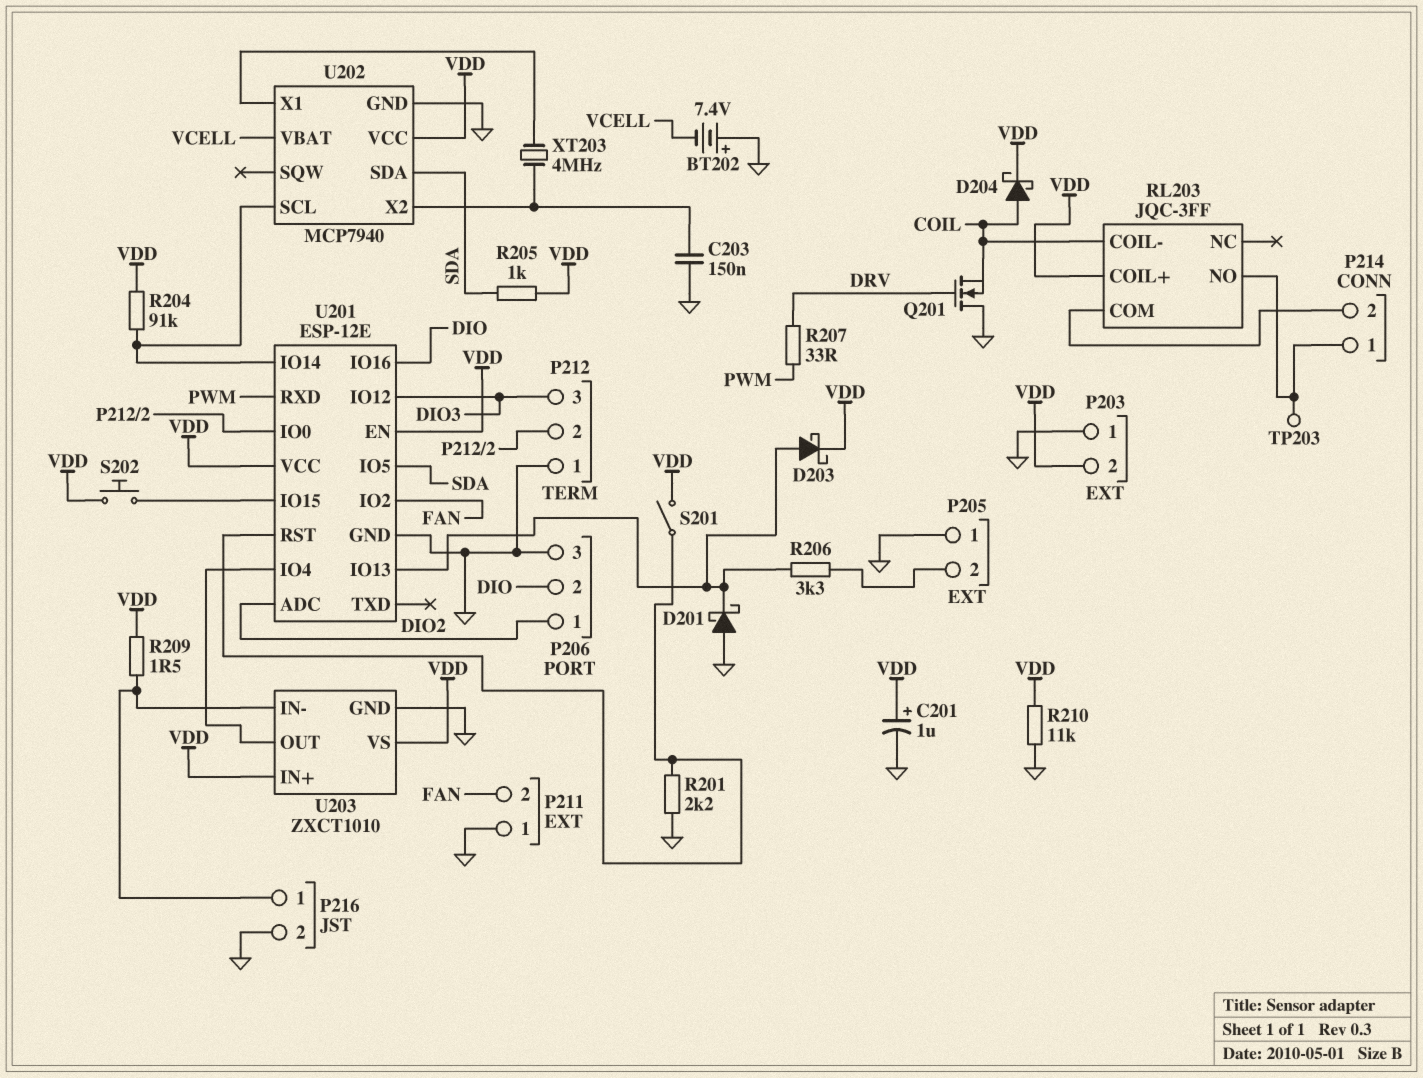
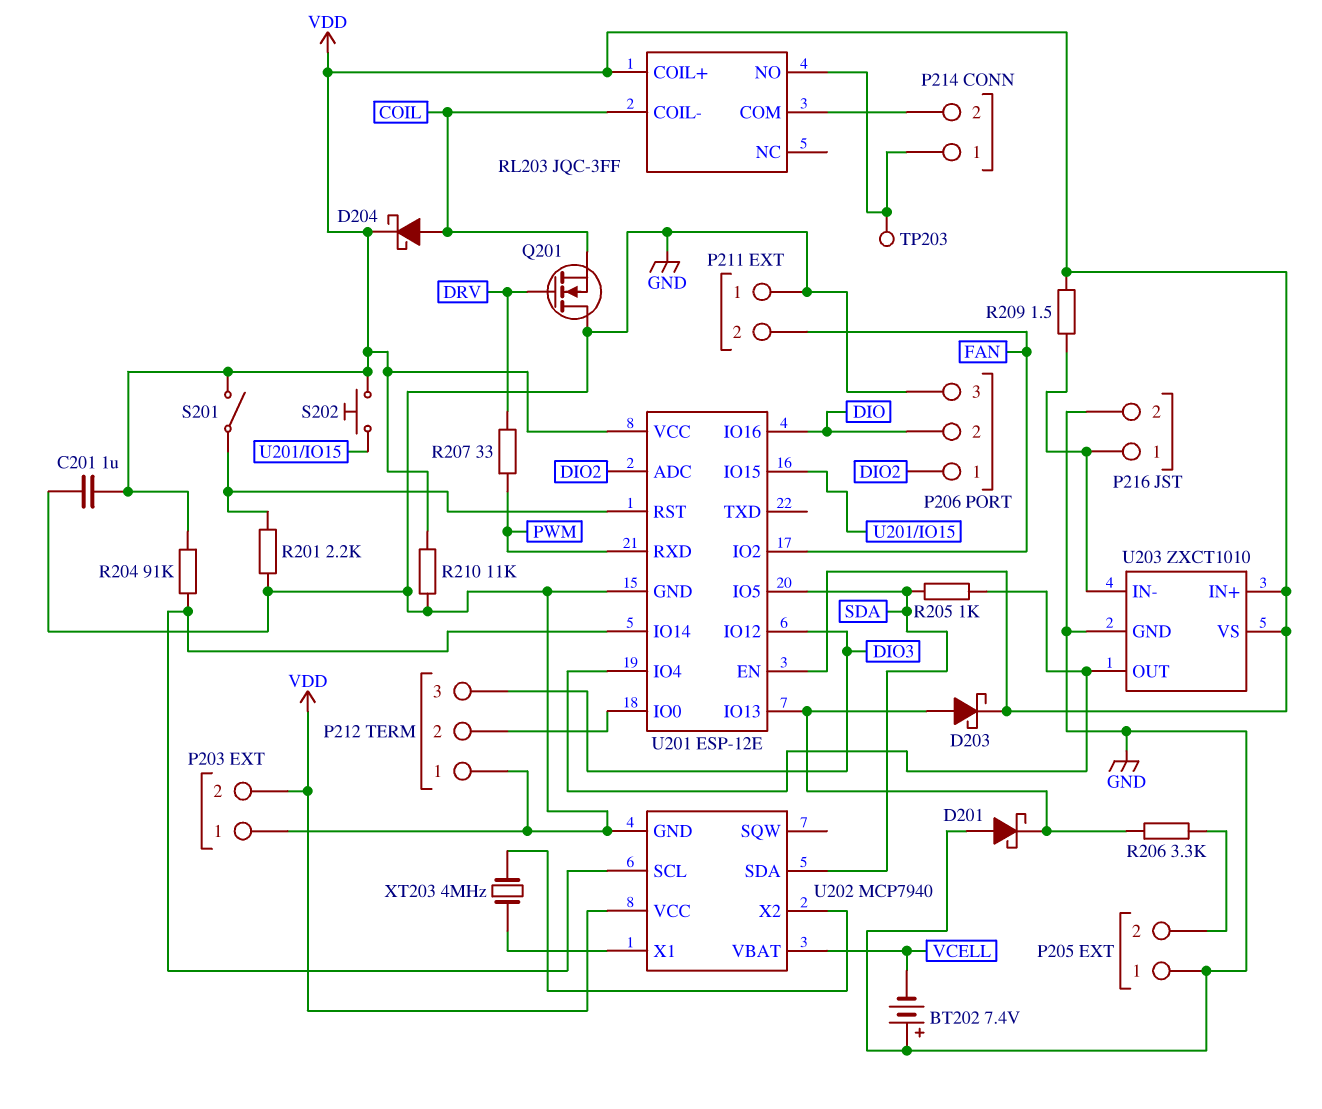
C201: 1uF (plus VDD, minus GND) -> 1uF (GND, VDD)
C203: 150nF (GND, U202/X2) -> none
R205: 1k (SDA, VDD) -> 1k (SDA, U201/IO4)

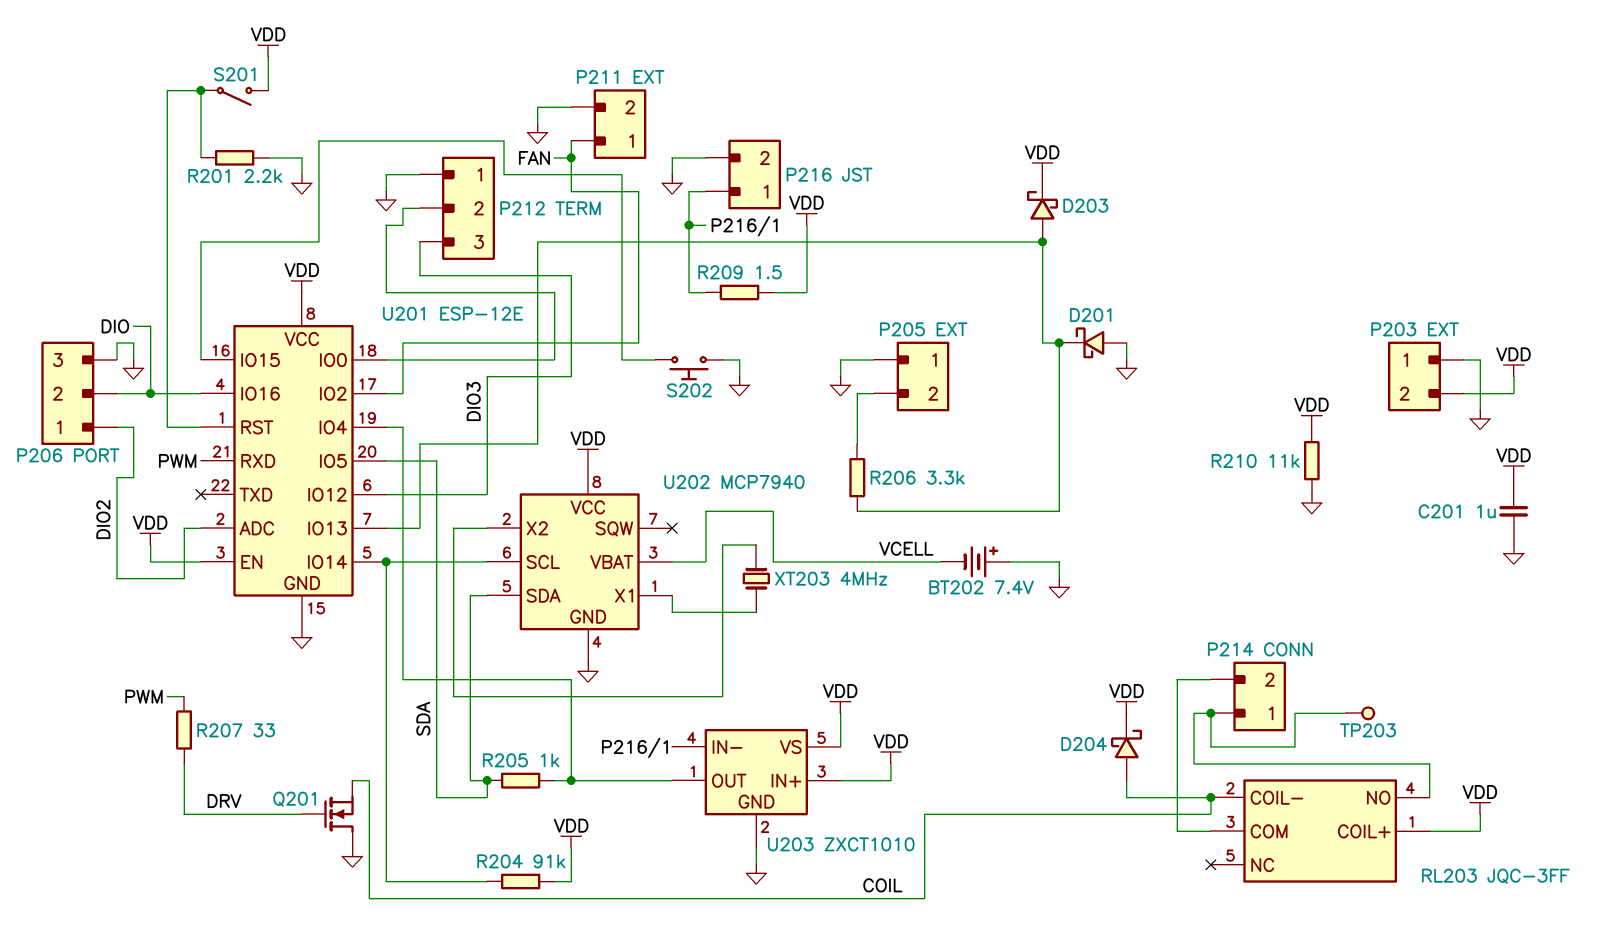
P211 pin 1: GND -> FAN
P211 pin 2: FAN -> GND
S202: button (U201/IO15, VDD) -> button (GND, U201/IO15)

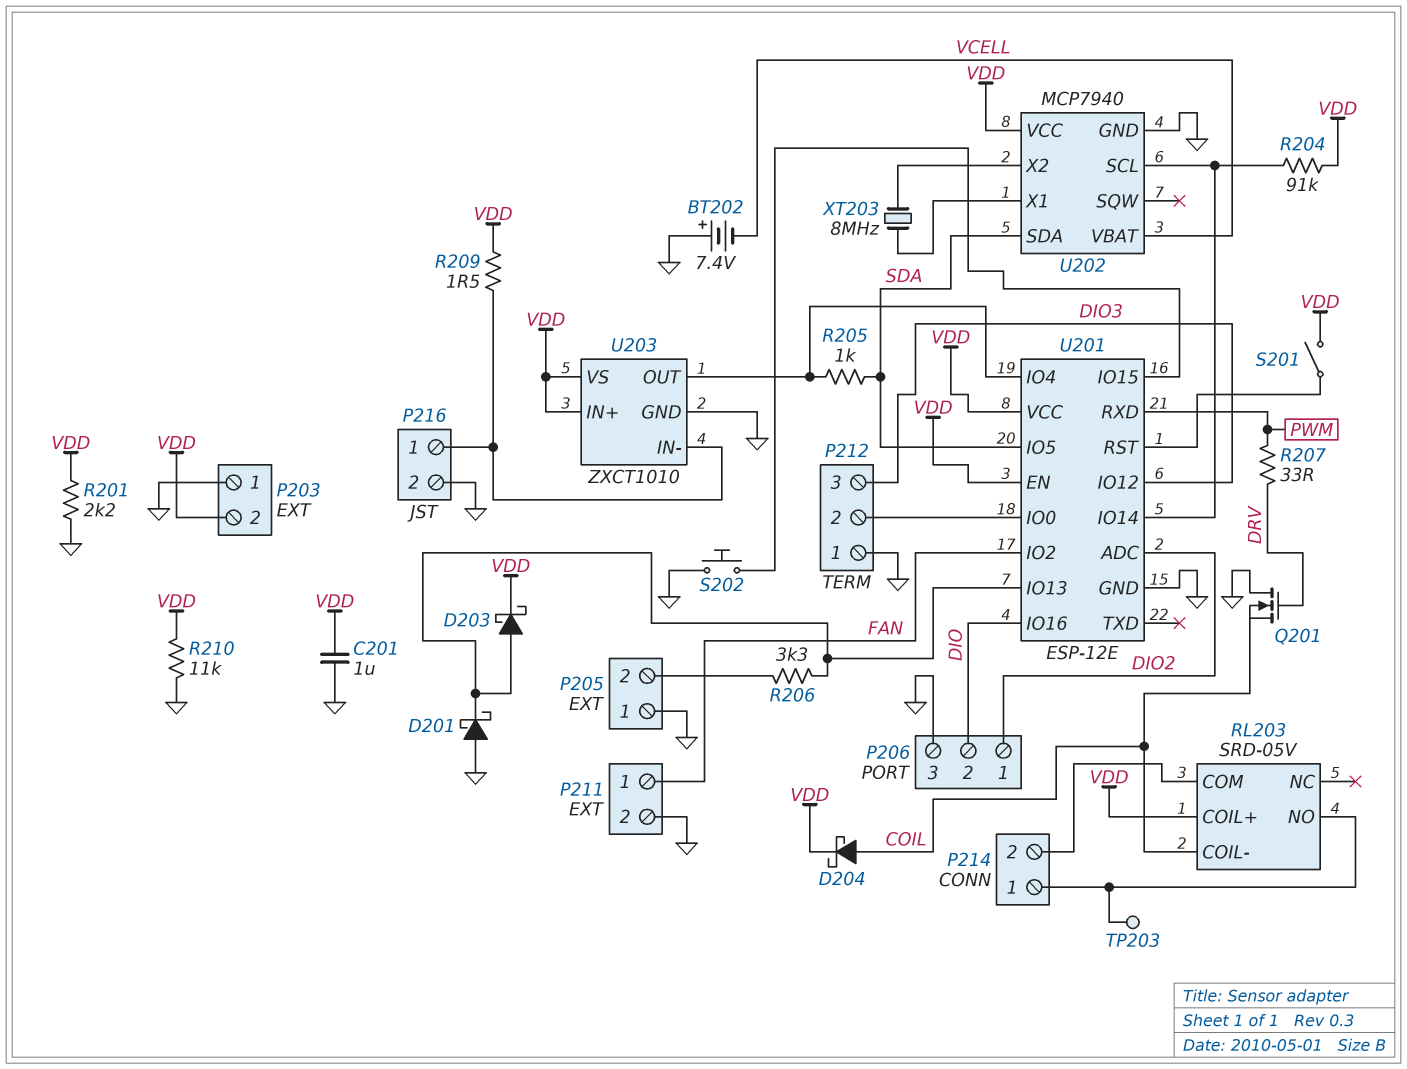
R201: 2.2k (GND, U201/RST) -> 2.2k (GND, VDD)
RL203: JQC-3FF -> SRD-05V
XT203: 4MHz (U202/X1, U202/X2) -> 8MHz (U202/X1, U202/X2)

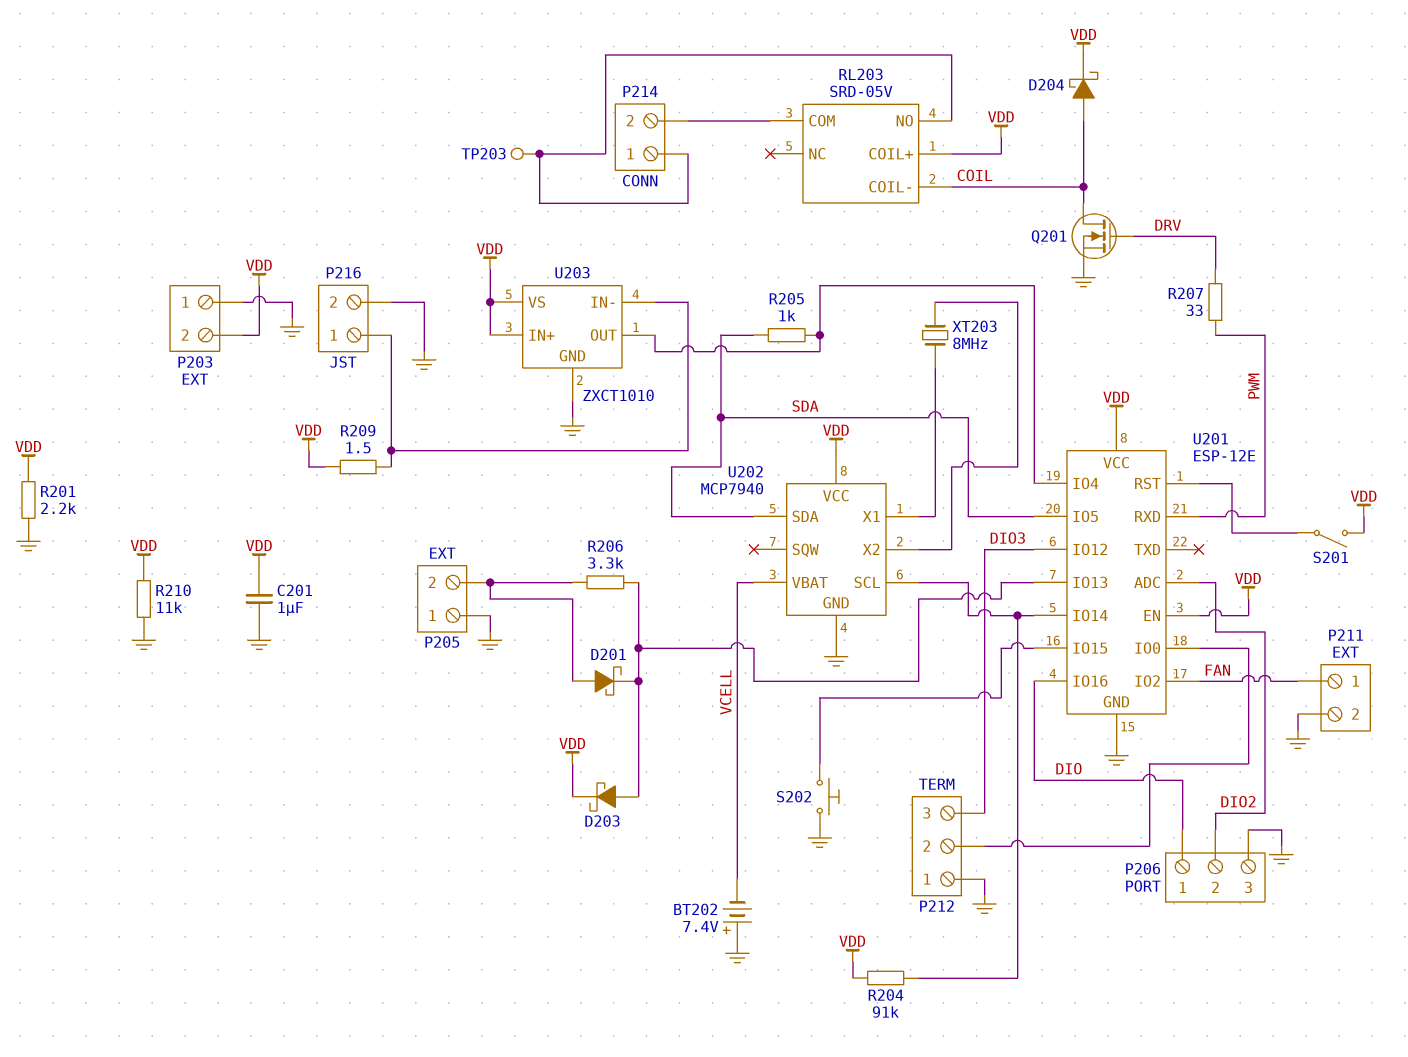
D201: schottky (A GND, K U201/IO13) -> schottky (A P205/2, K U201/IO13)
P206 pin 1: DIO2 -> DIO
P206 pin 2: DIO -> DIO2
Q201: NMOS (G DRV, D GND, S COIL) -> NMOS (G DRV, D COIL, S GND)

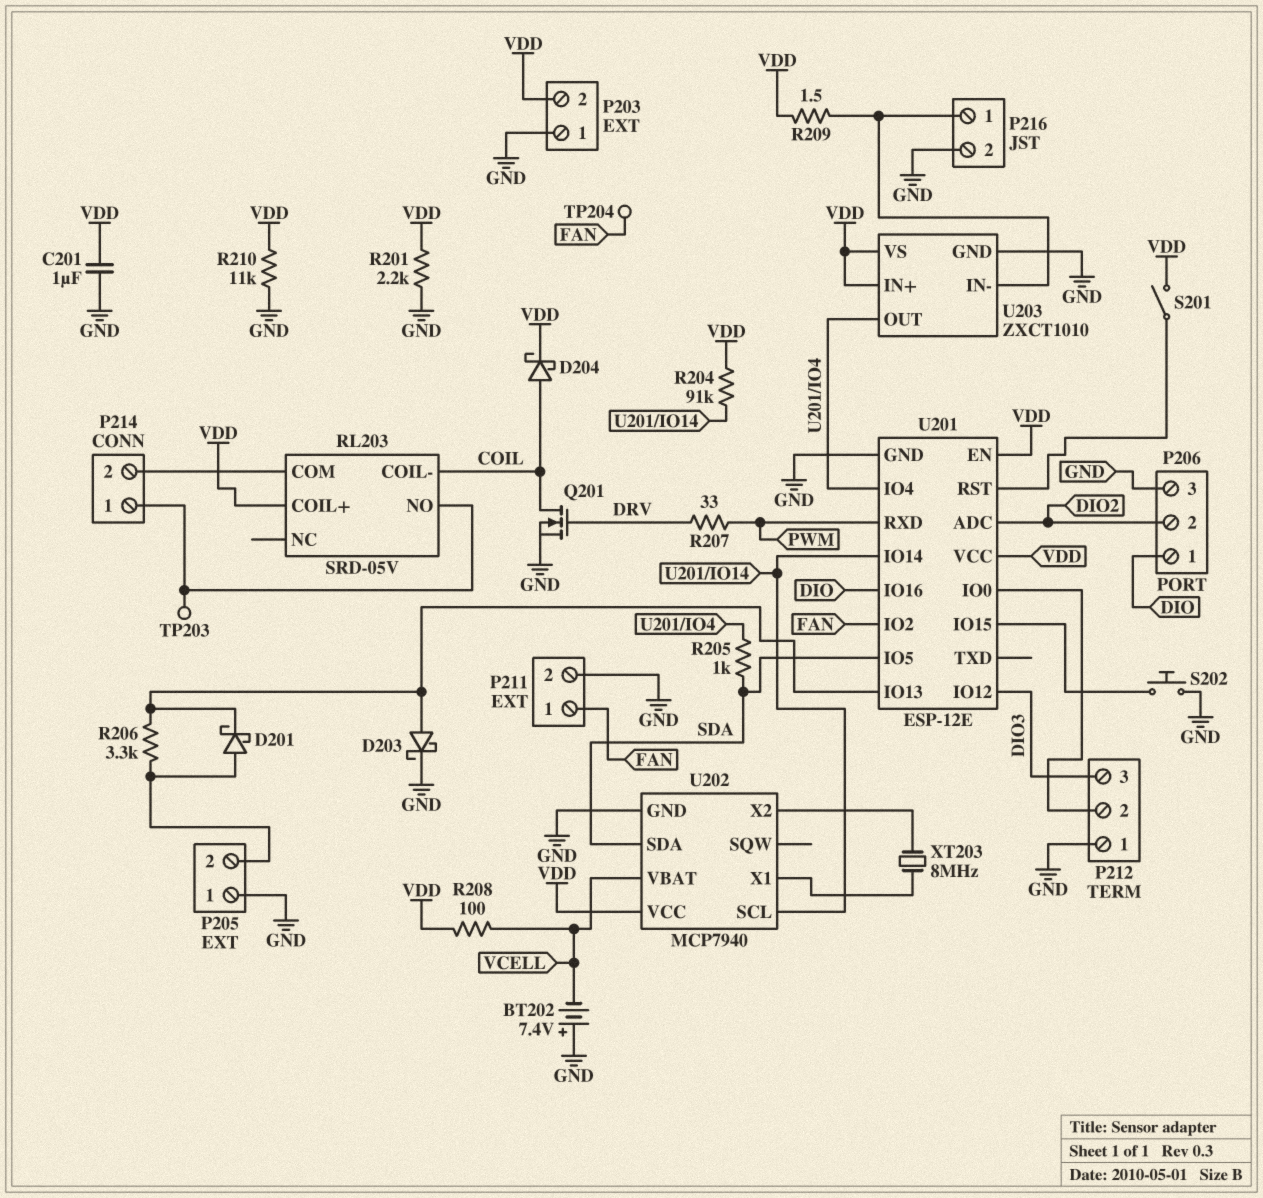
D203: schottky (A U201/IO13, K VDD) -> schottky (A U201/IO13, K GND)
R208: none -> 100 (VCELL, VDD)
TP204: none -> test point (FAN)

